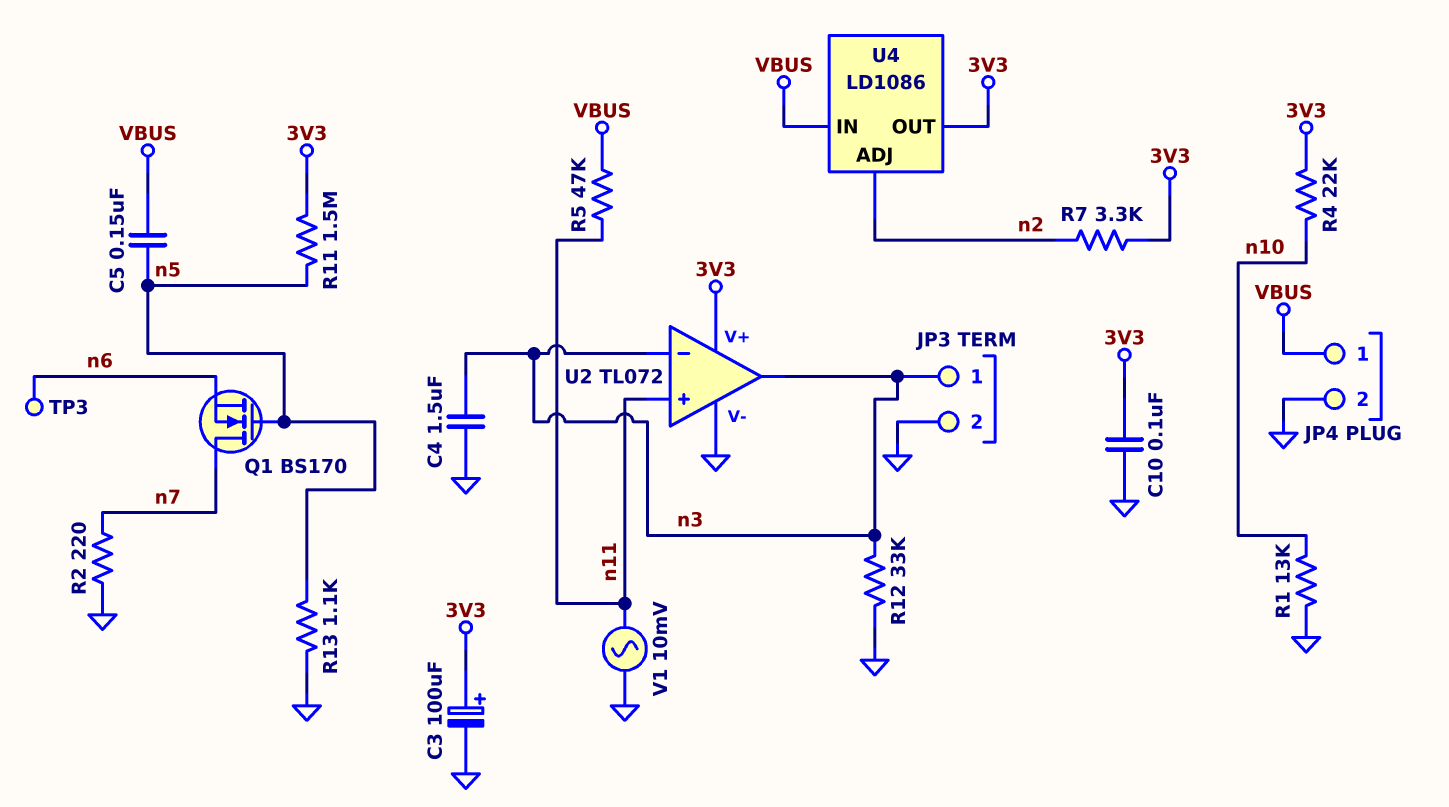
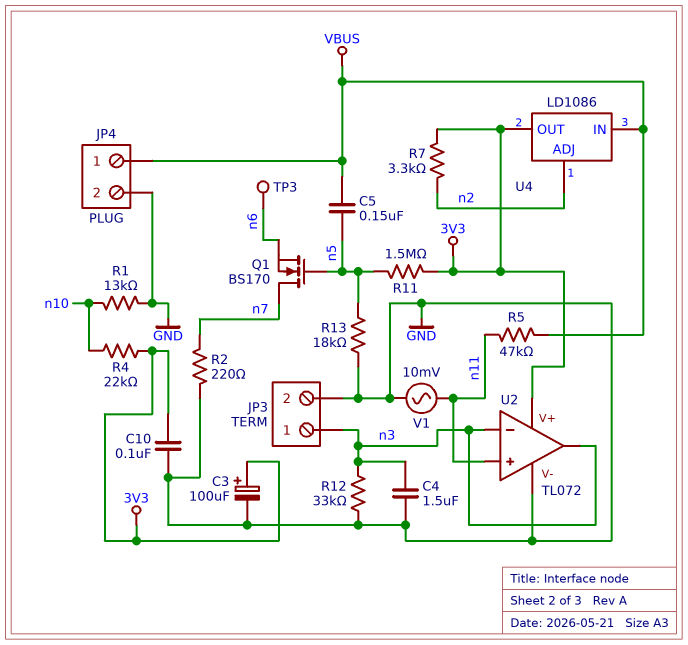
R13: 1.1k (GND, n5) -> 18k (GND, n5)

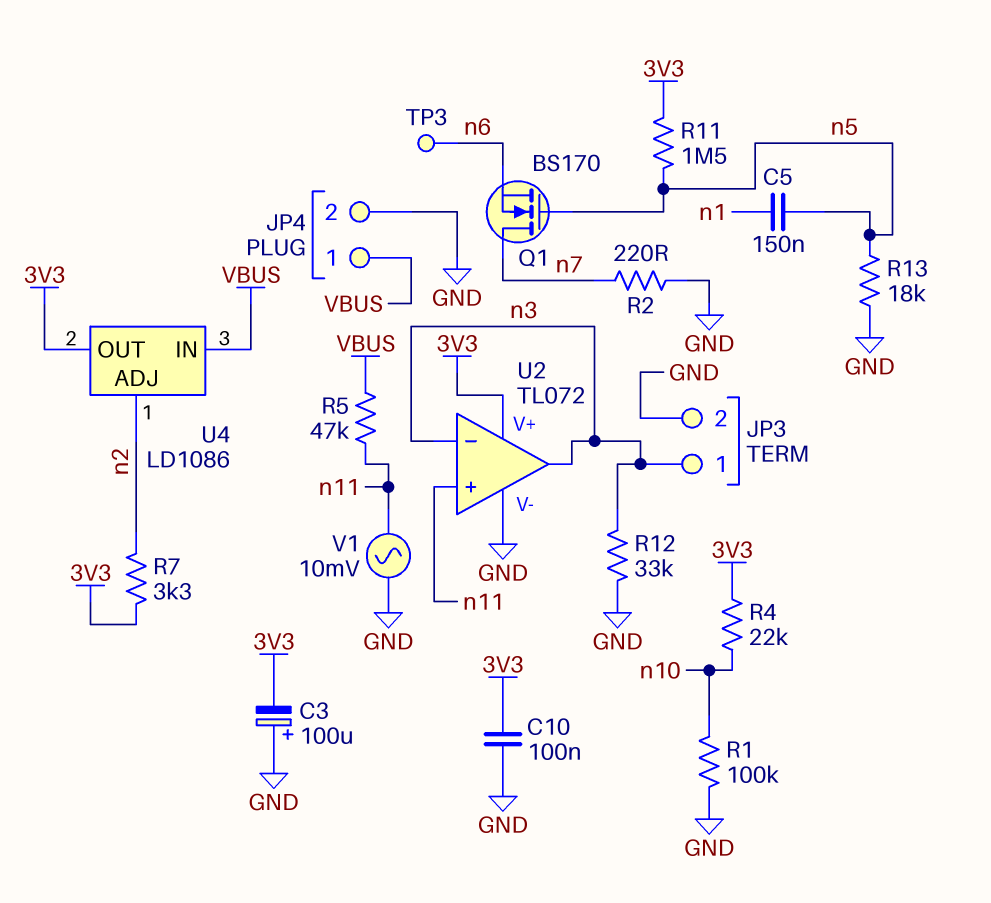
C3: 100uF (plus 3V3, minus GND) -> 100uF (plus GND, minus 3V3)
C4: 1.5uF (GND, n3) -> none
C5: 150nF (VBUS, n5) -> 150nF (n1, n5)
R1: 13k (GND, n10) -> 100k (GND, n10)

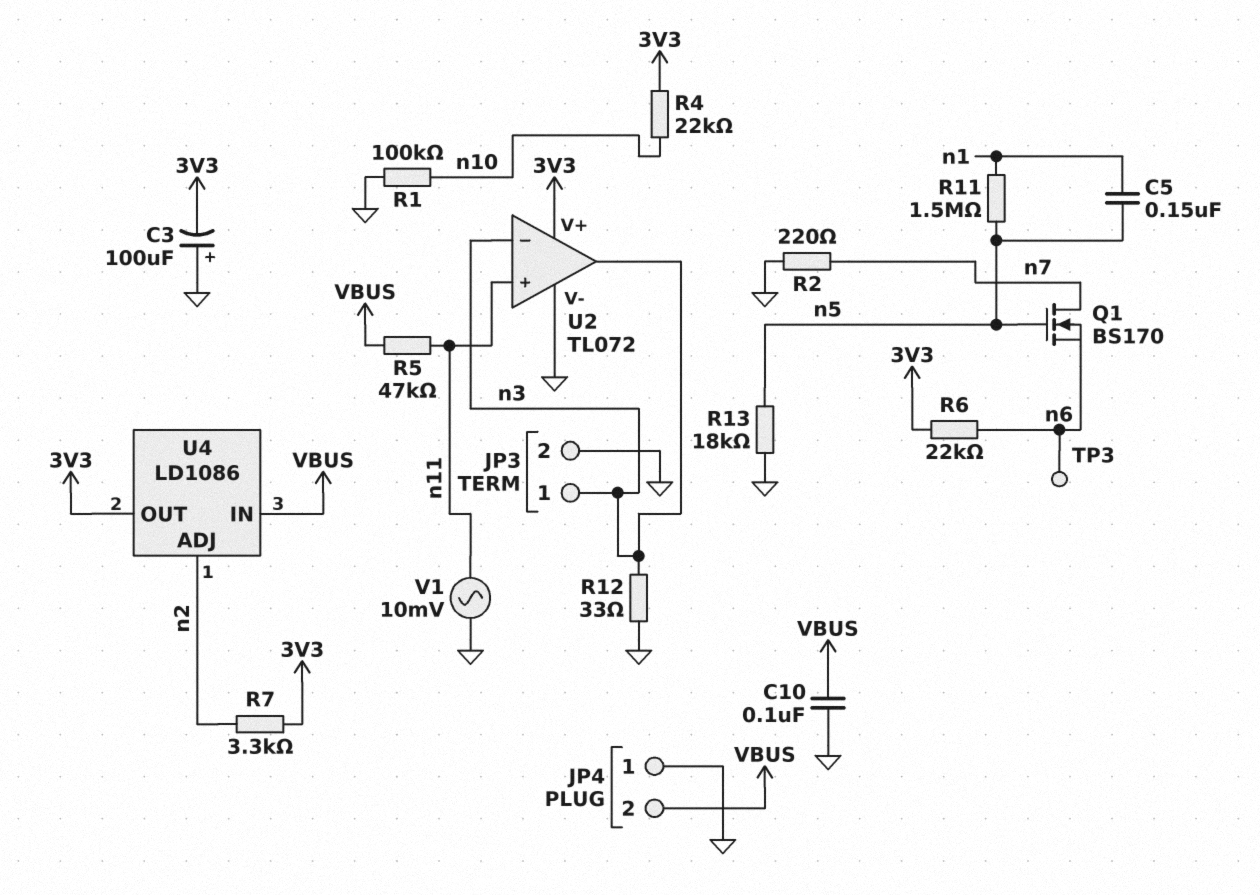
C10: 100nF (3V3, GND) -> 100nF (GND, VBUS)
JP4 pin 1: VBUS -> GND
JP4 pin 2: GND -> VBUS
R6: none -> 22k (3V3, n6)
R11: 1.5M (3V3, n5) -> 1.5M (n1, n5)
R12: 33k (GND, n3) -> 33 (GND, n3)

